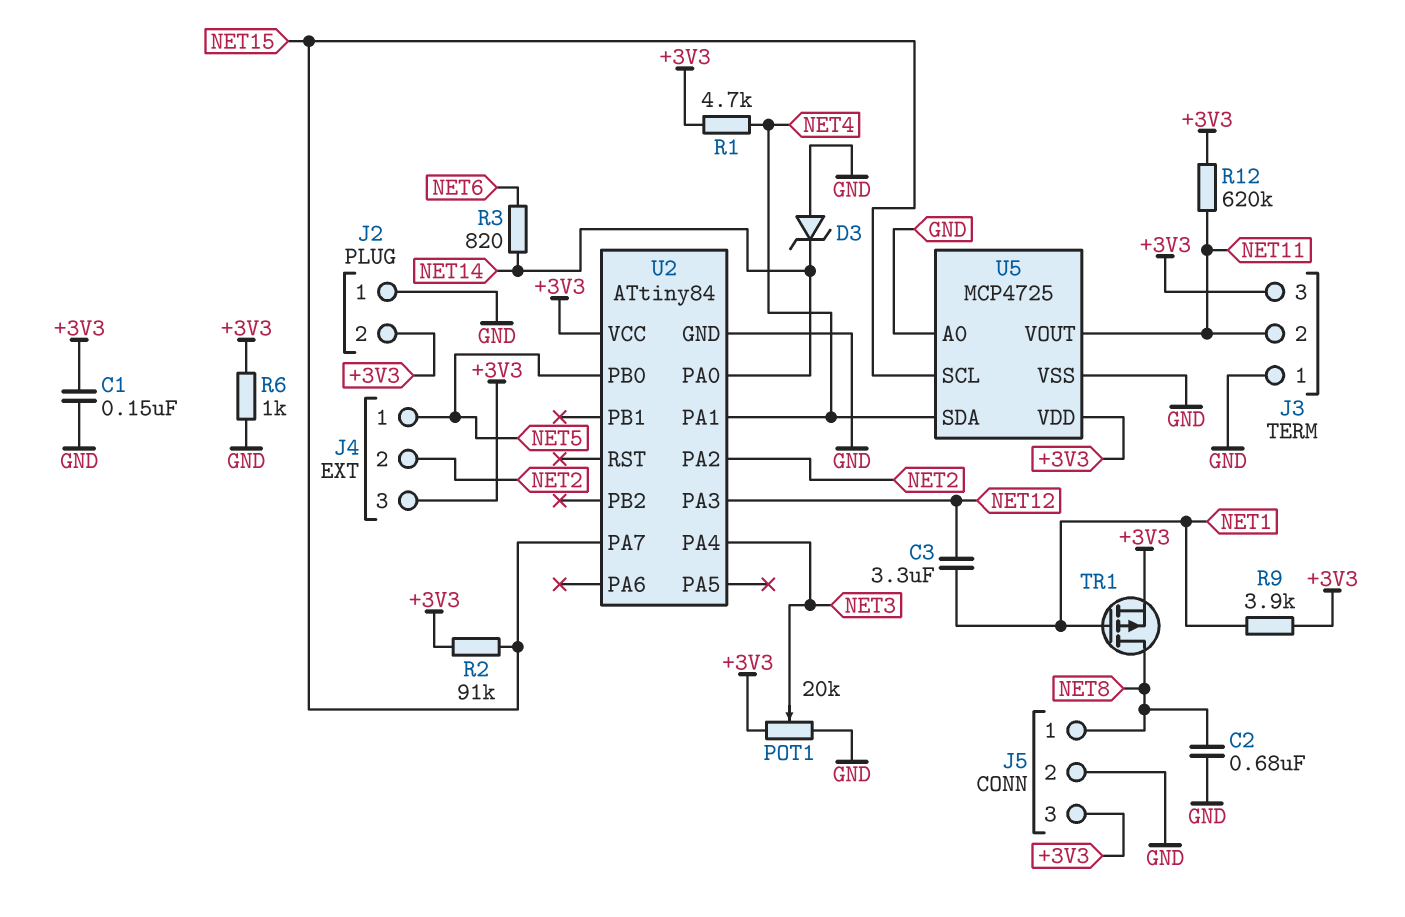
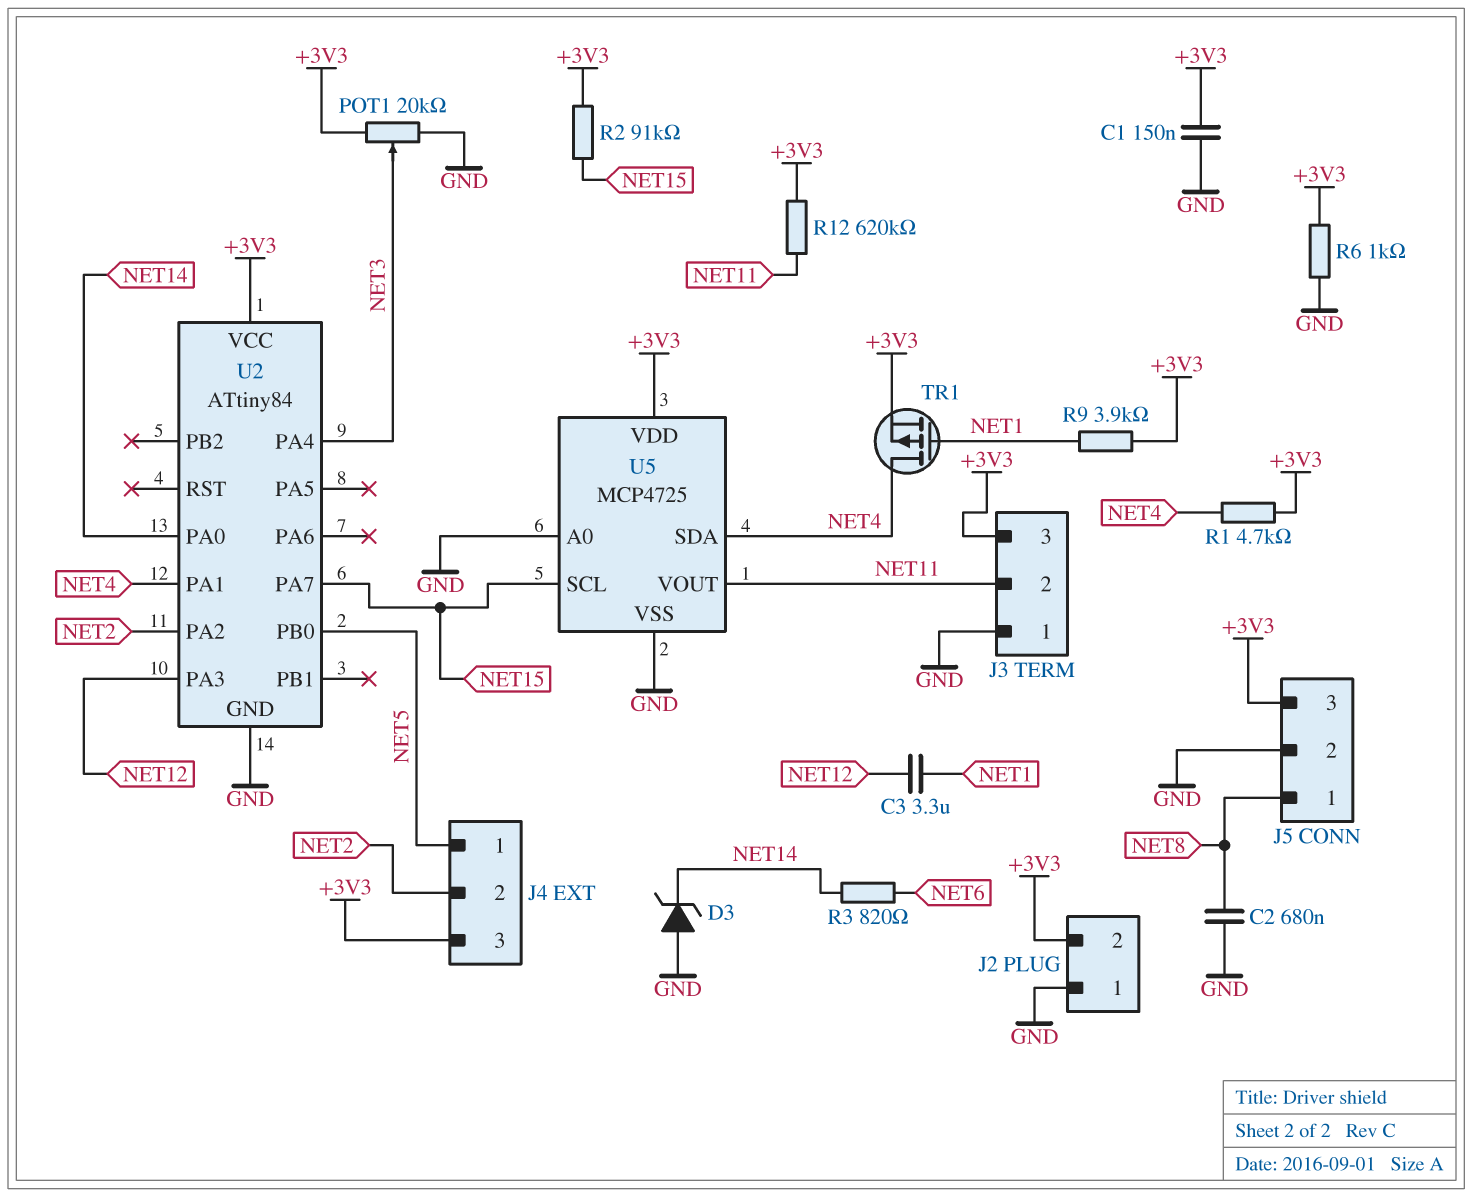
TR1: PMOS (G NET1, D NET8, S +3V3) -> PMOS (G NET1, D NET4, S +3V3)

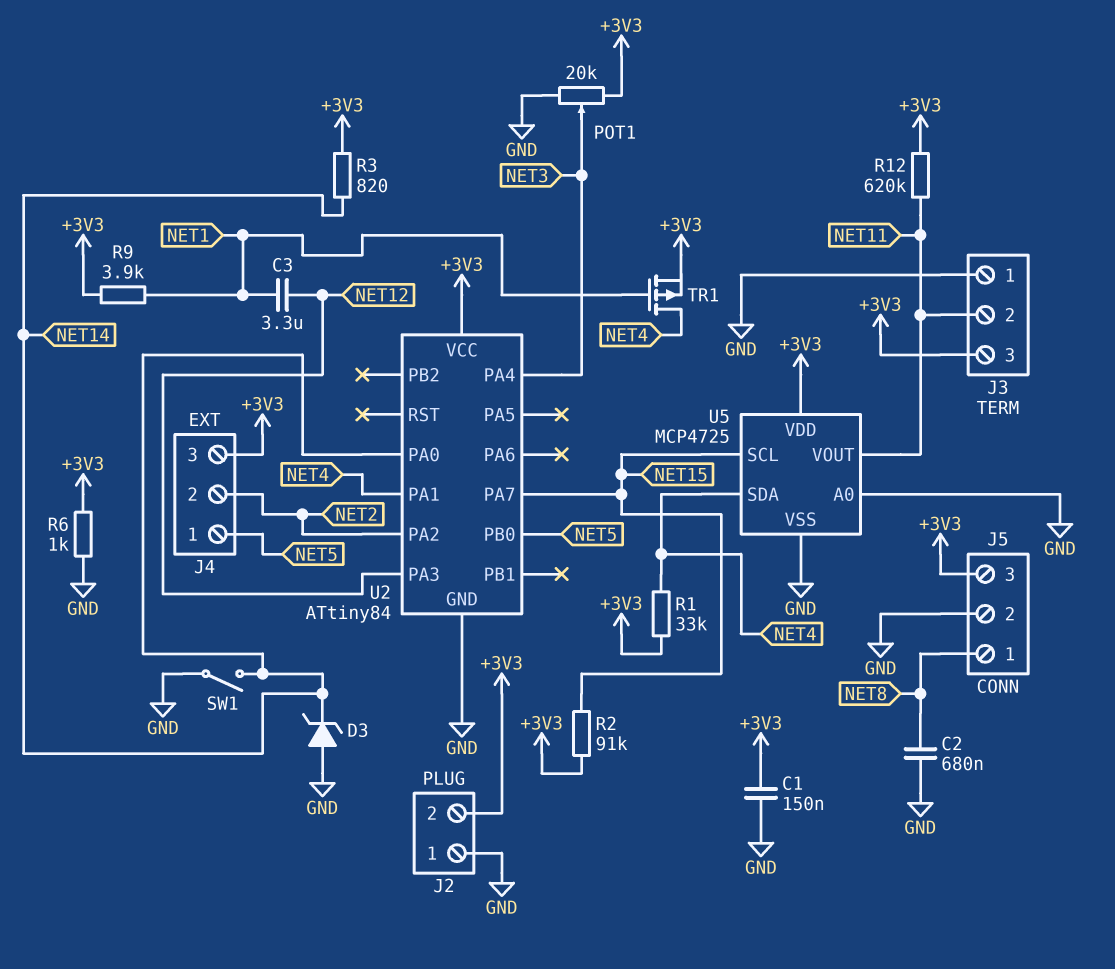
R1: 4.7k (+3V3, NET4) -> 33k (+3V3, NET4)
R3: 820 (NET6, NET14) -> 820 (+3V3, NET14)
SW1: none -> switch (GND, NET14)

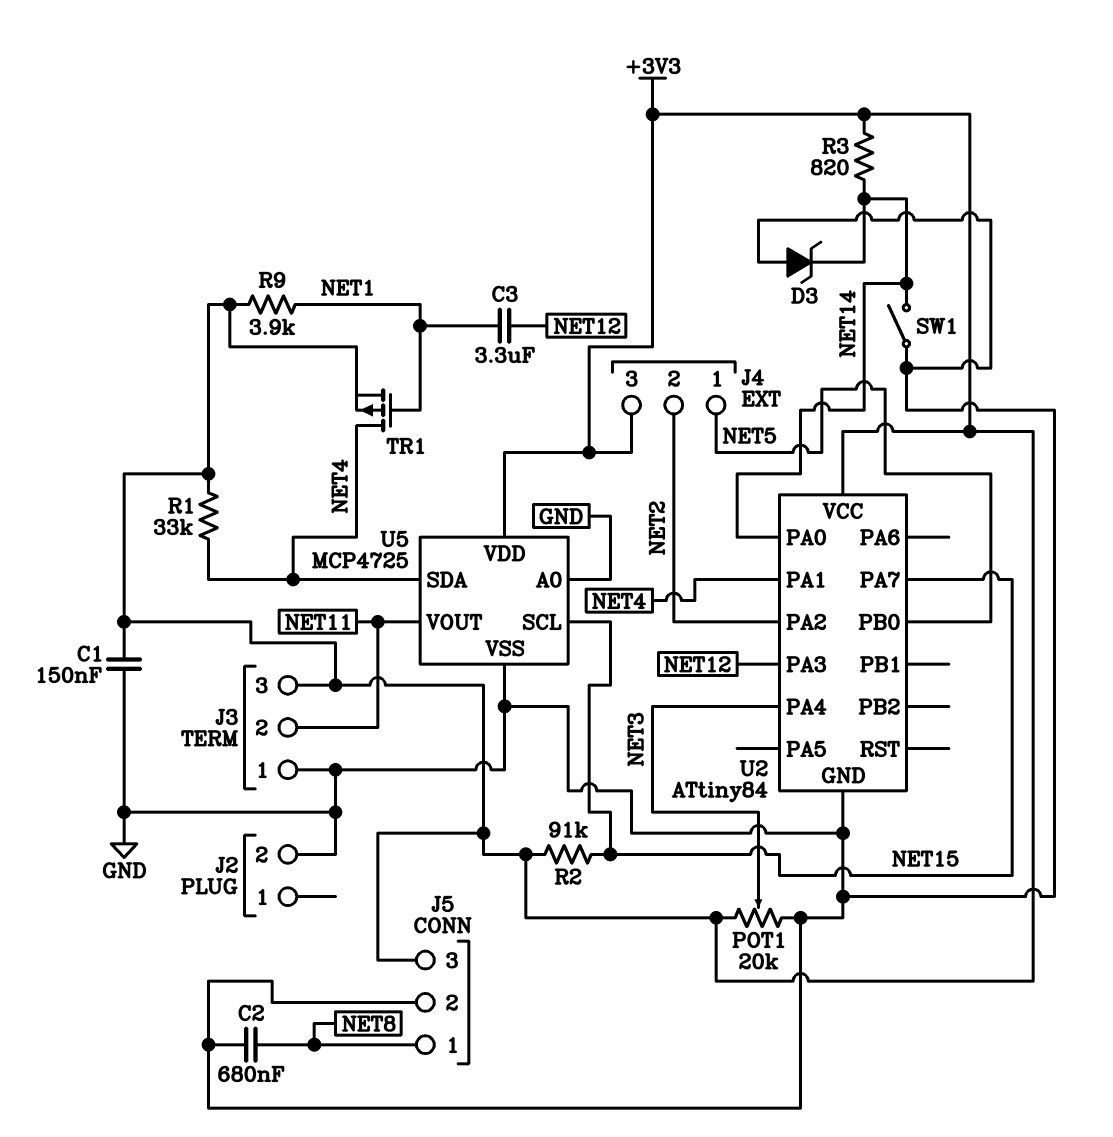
J2 pin 1: GND -> none
J2 pin 2: +3V3 -> GND
R6: 1k (+3V3, GND) -> none
R12: 620k (+3V3, NET11) -> none

